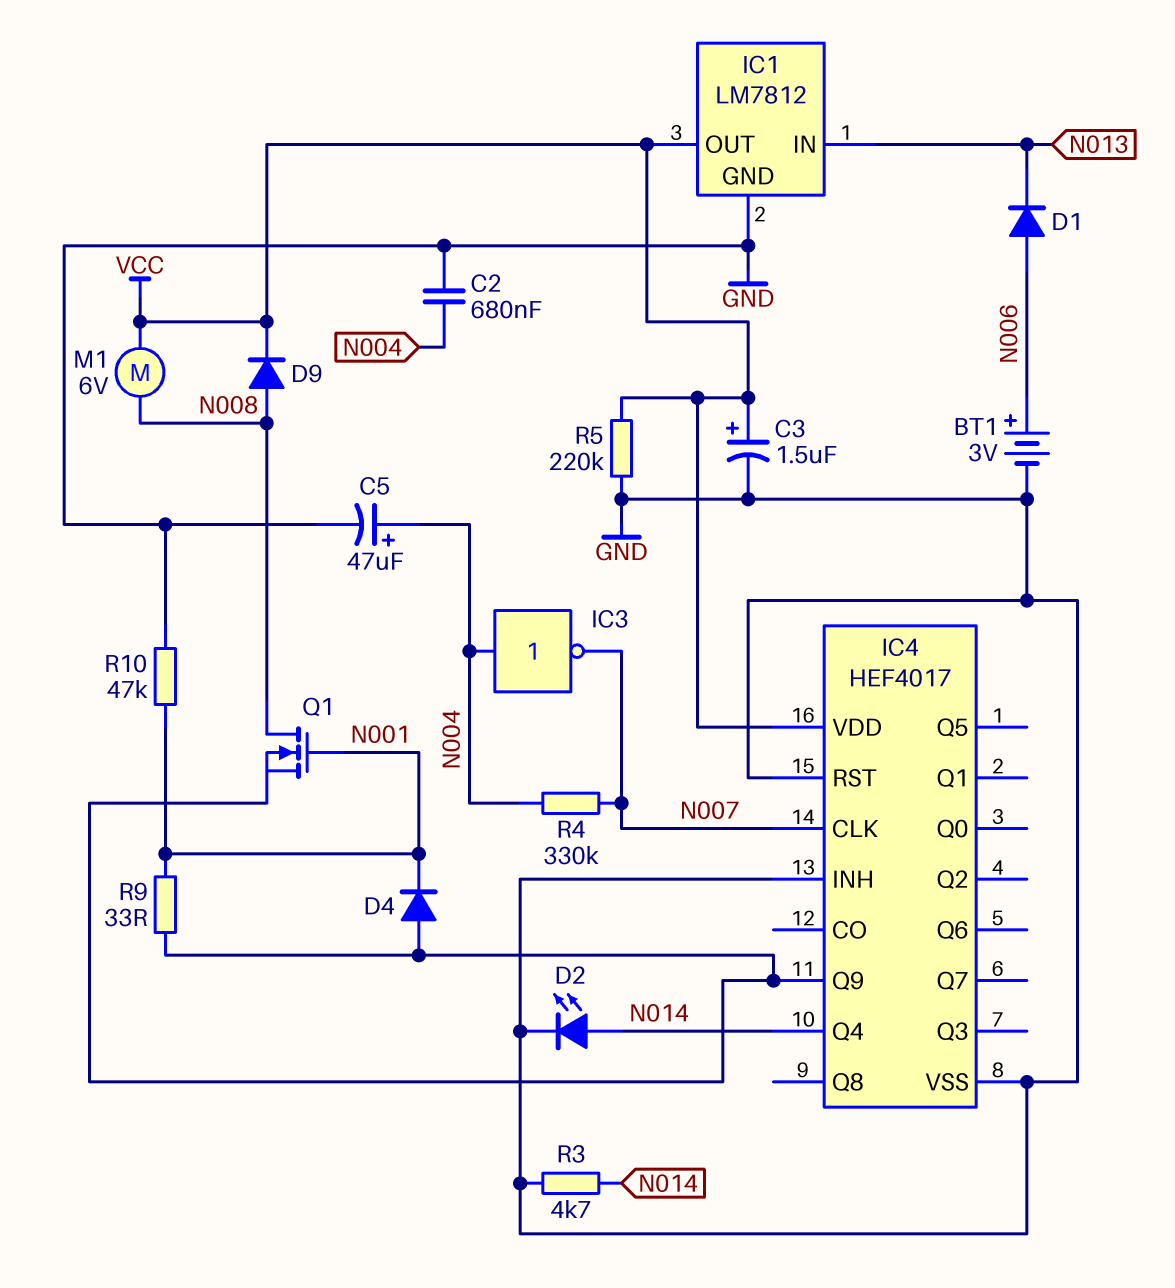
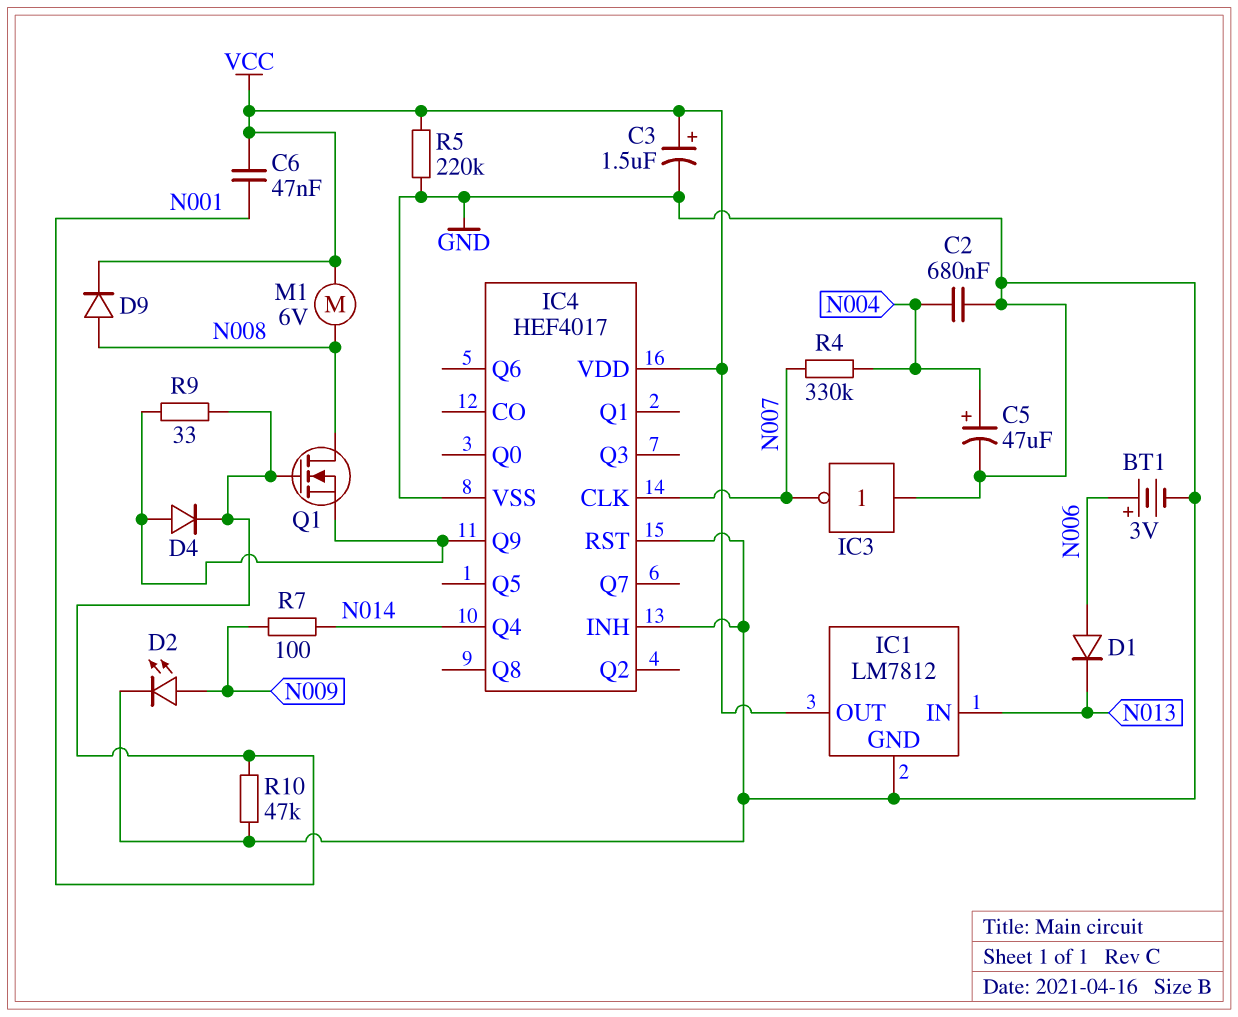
C6: none -> 47nF (N001, VCC)
D2: LED (A N014, K GND) -> LED (A N009, K GND)
IC3: NOT (in N004, out N007) -> NOT (in GND, out N007)
R3: 4.7k (GND, N014) -> none
R7: none -> 100 (N009, N014)

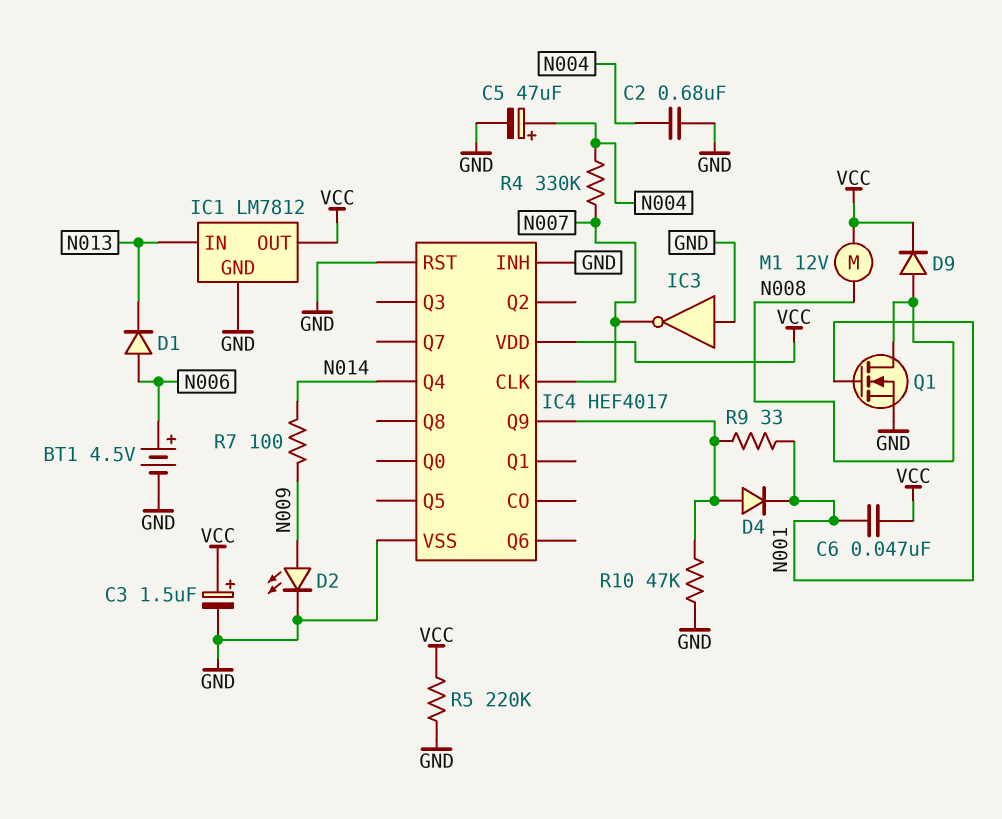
BT1: 3V (plus N006, minus GND) -> 4.5V (plus N006, minus GND)
M1: motor 6V (N008, VCC) -> motor 12V (N008, VCC)
Q1: NMOS (G N001, D N008, S IC4/Q9) -> NMOS (G N001, D N008, S GND)
R10: 47k (GND, N001) -> 47k (GND, IC4/Q9)

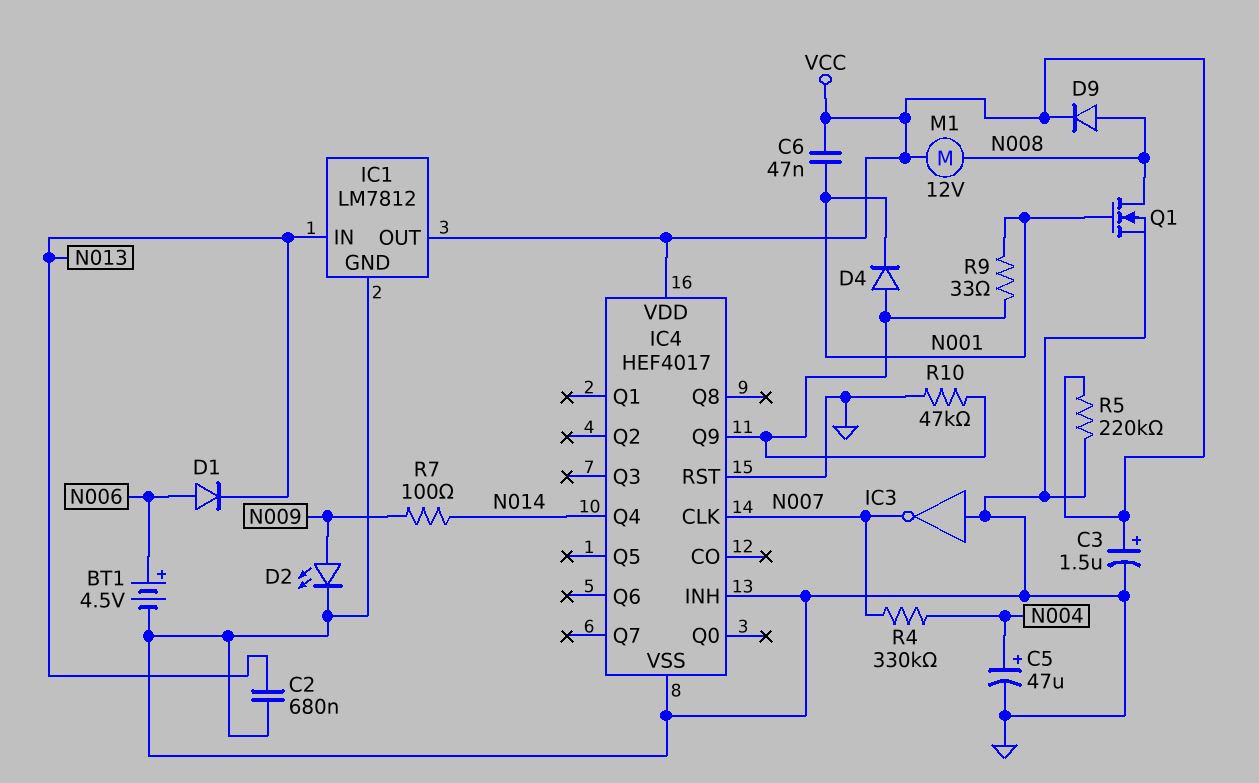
C2: 680nF (GND, N004) -> 680nF (GND, N013)

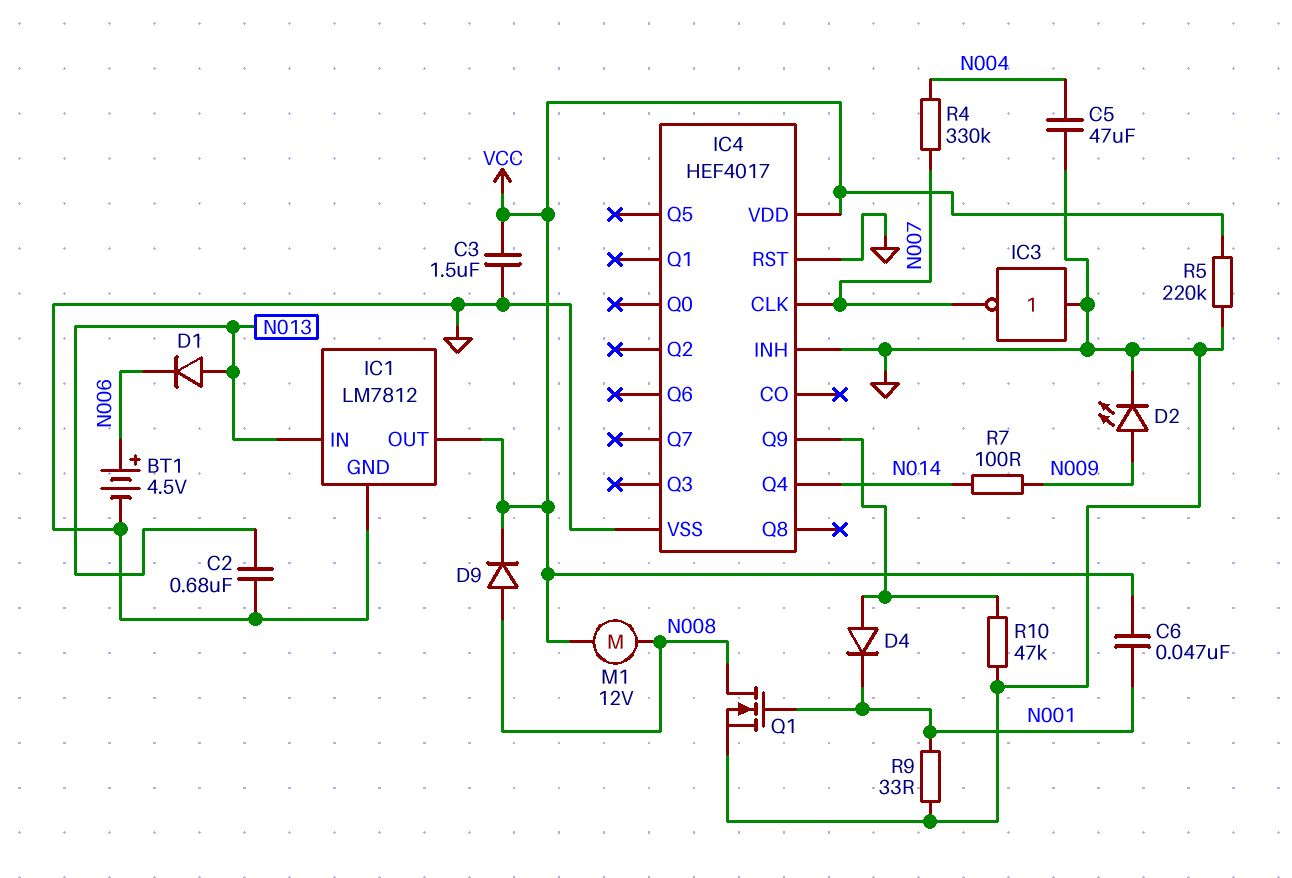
C3: 1.5uF (plus VCC, minus GND) -> 1.5uF (GND, VCC)
C5: 47uF (plus N004, minus GND) -> 47uF (GND, N004)
D1: diode (A N006, K N013) -> diode (A N013, K N006)
R9: 33 (IC4/Q9, N001) -> 33 (GND, N001)

